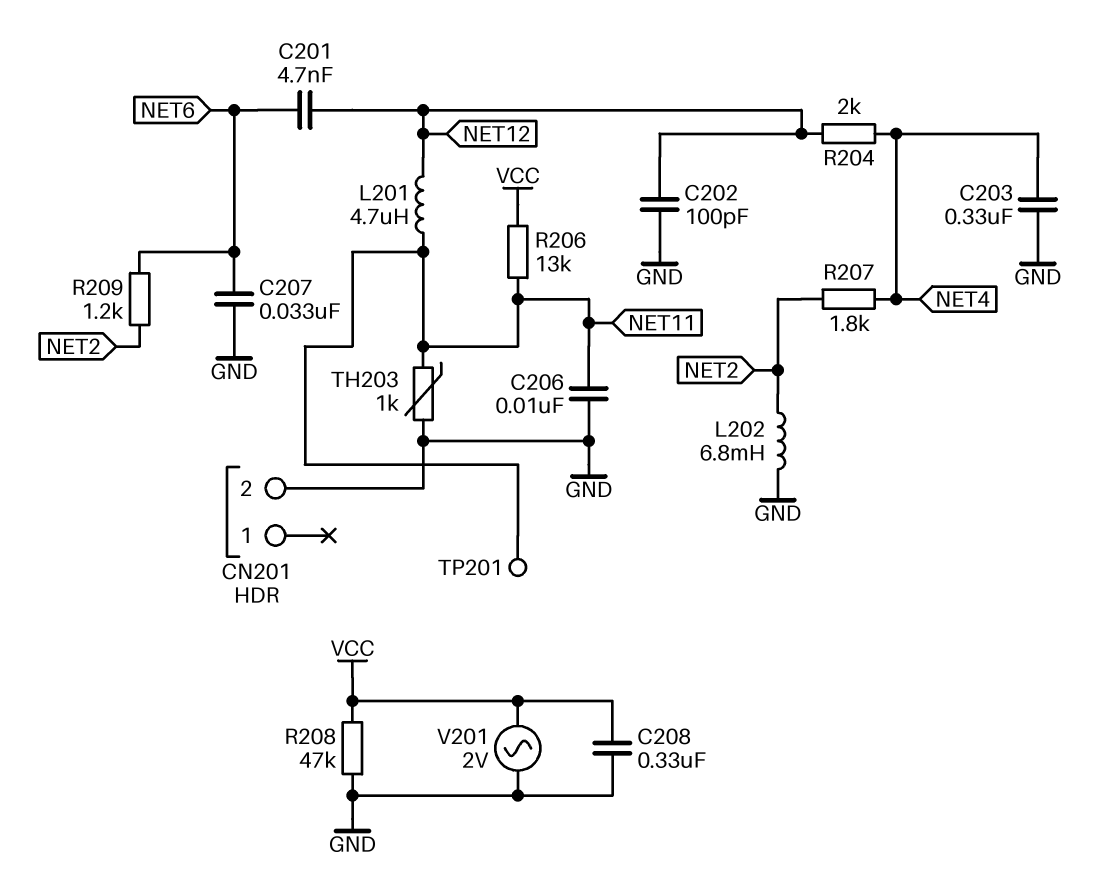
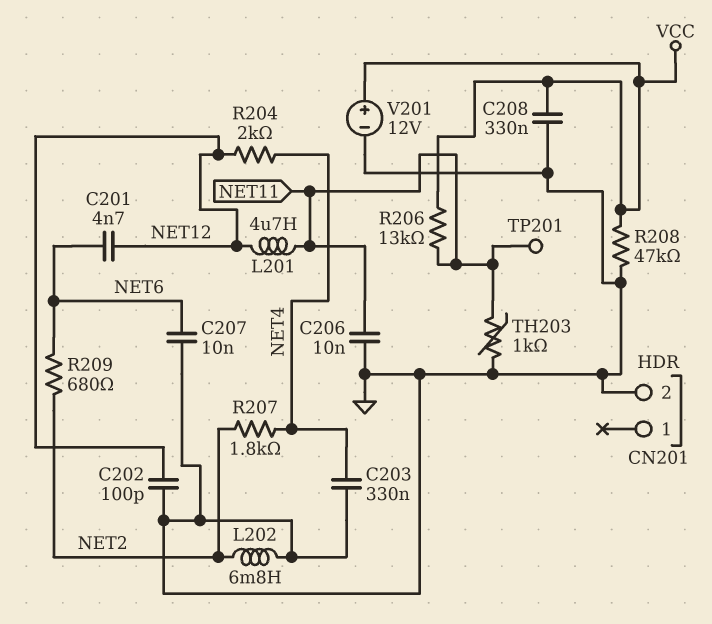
C207: 33nF (GND, NET6) -> 10nF (GND, NET6)
R209: 1.2k (NET2, NET6) -> 680 (NET2, NET6)
V201: AC 2V (GND, VCC) -> 12V (plus VCC, minus GND)

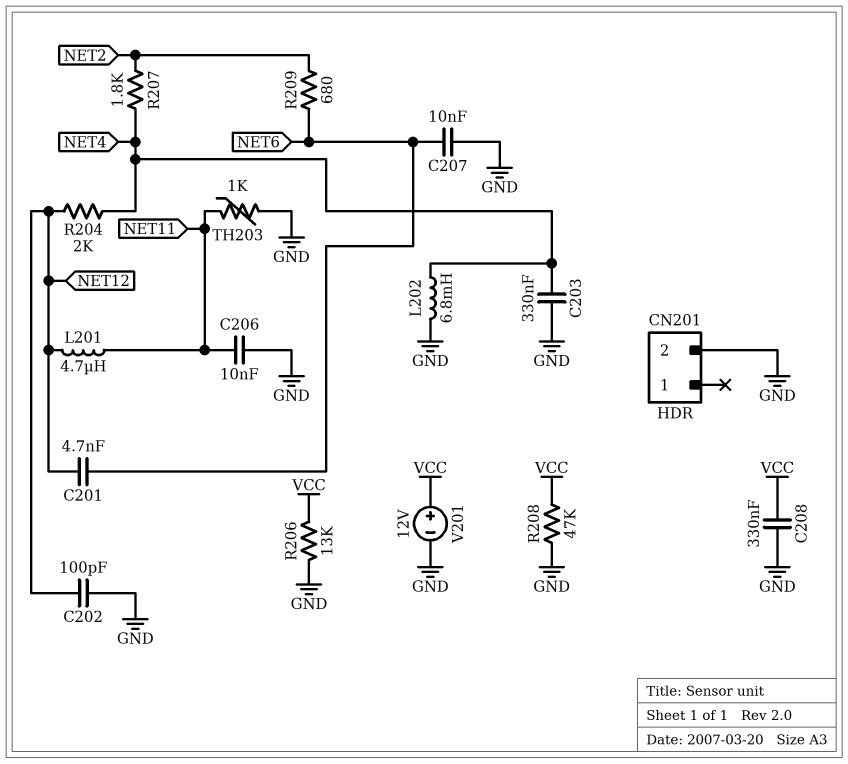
L202: 6.8mH (GND, NET2) -> 6.8mH (GND, NET4)
R206: 13k (NET11, VCC) -> 13k (GND, VCC)
TP201: test point (NET11) -> none

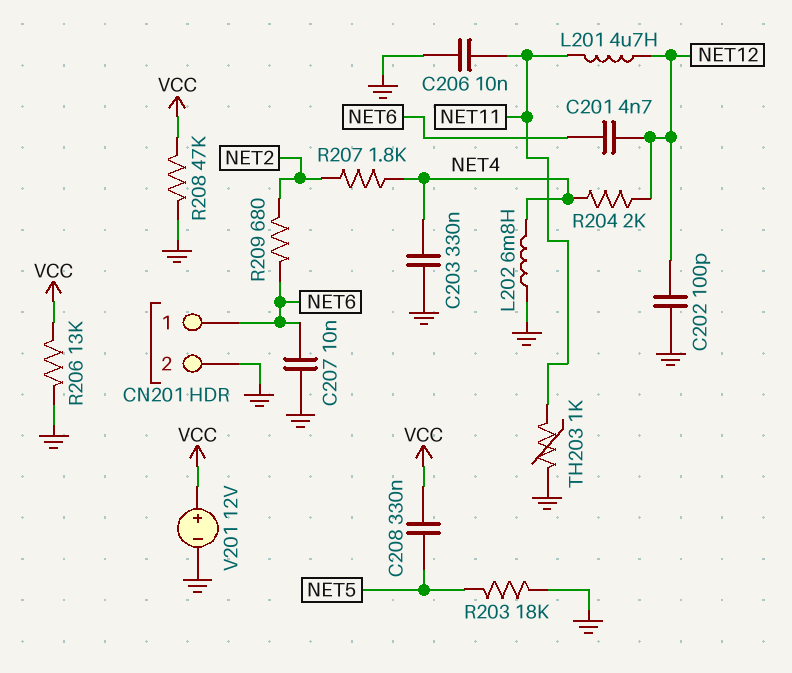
C208: 330nF (GND, VCC) -> 330nF (NET5, VCC)
CN201 pin 1: none -> NET6
R203: none -> 18k (GND, NET5)

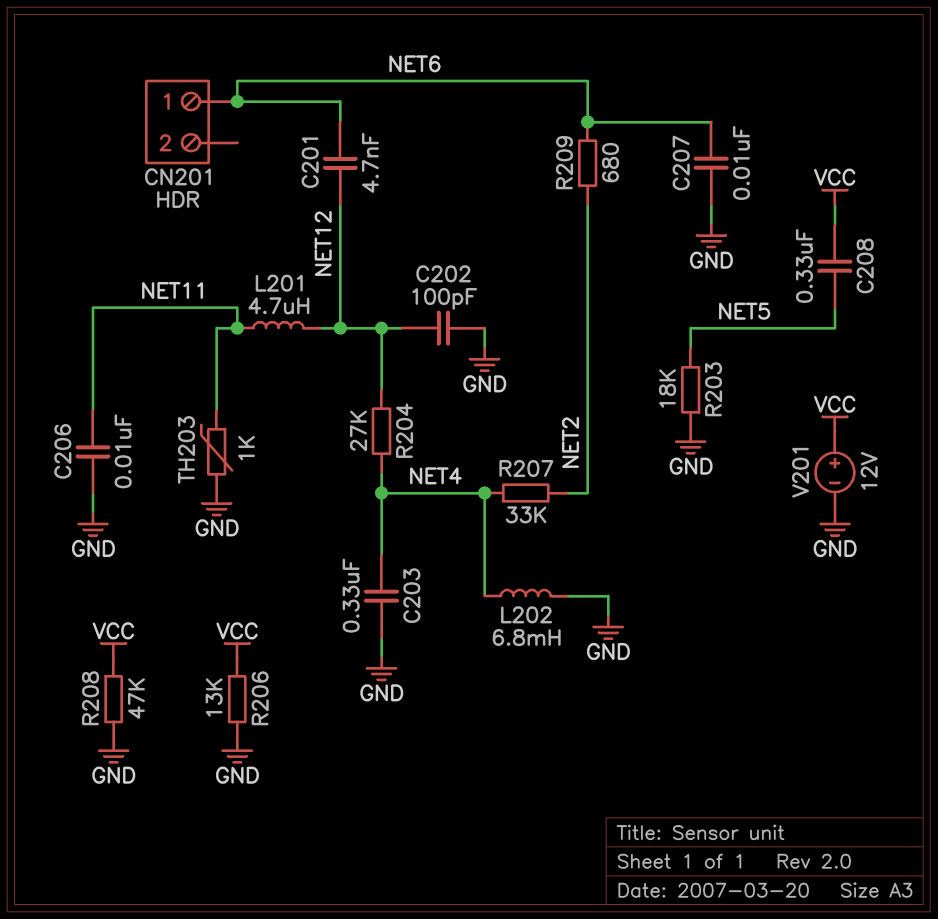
CN201 pin 2: GND -> none
R204: 2k (NET4, NET12) -> 27k (NET4, NET12)
R207: 1.8k (NET2, NET4) -> 33k (NET2, NET4)

